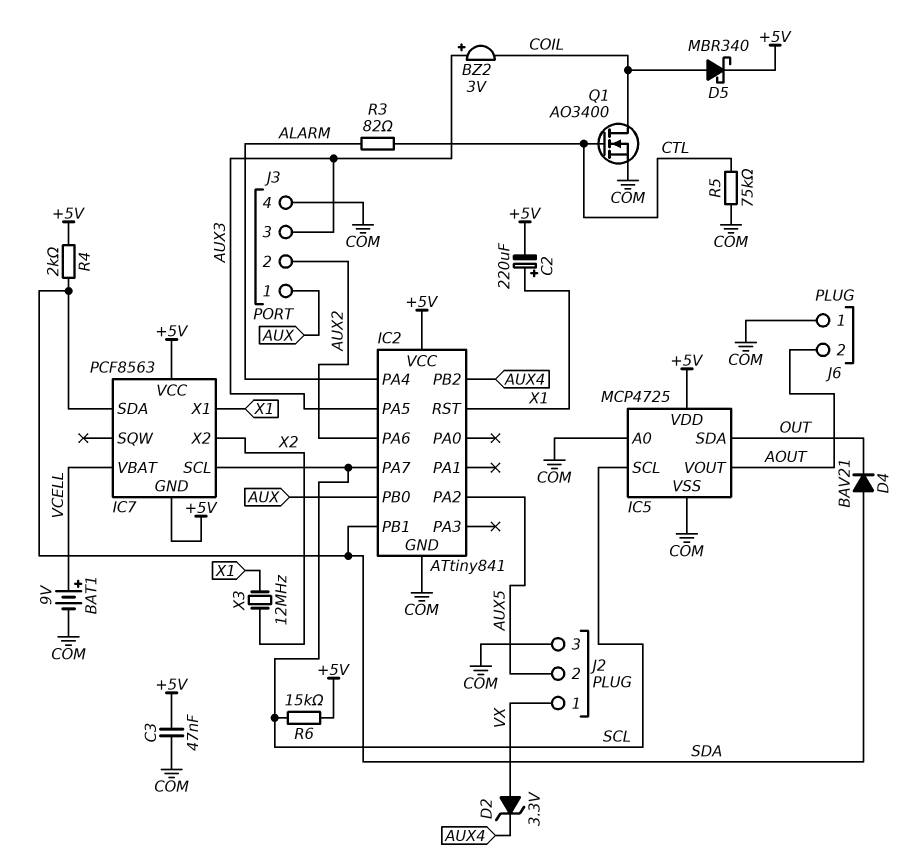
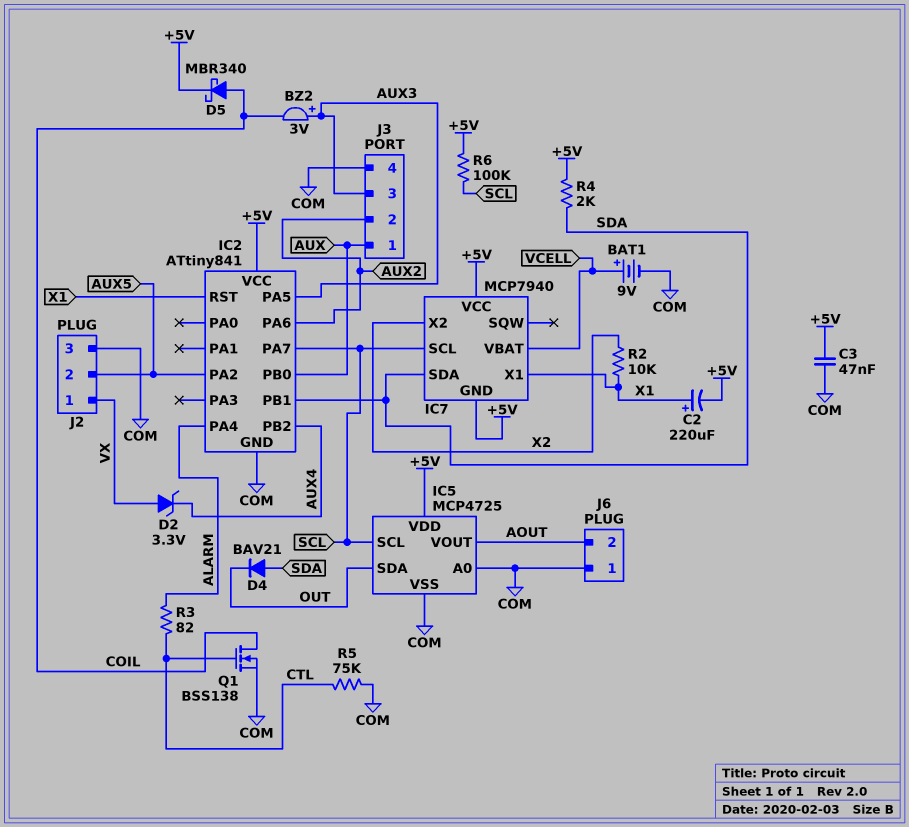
IC7: PCF8563 -> MCP7940
Q1: NMOS AO3400 (G CTL, D COIL, S COM) -> NMOS BSS138 (G CTL, D COIL, S COM)
R2: none -> 10k (X1, X2)
R6: 15k (+5V, SCL) -> 100k (+5V, SCL)
X3: 12MHz (X1, X2) -> none

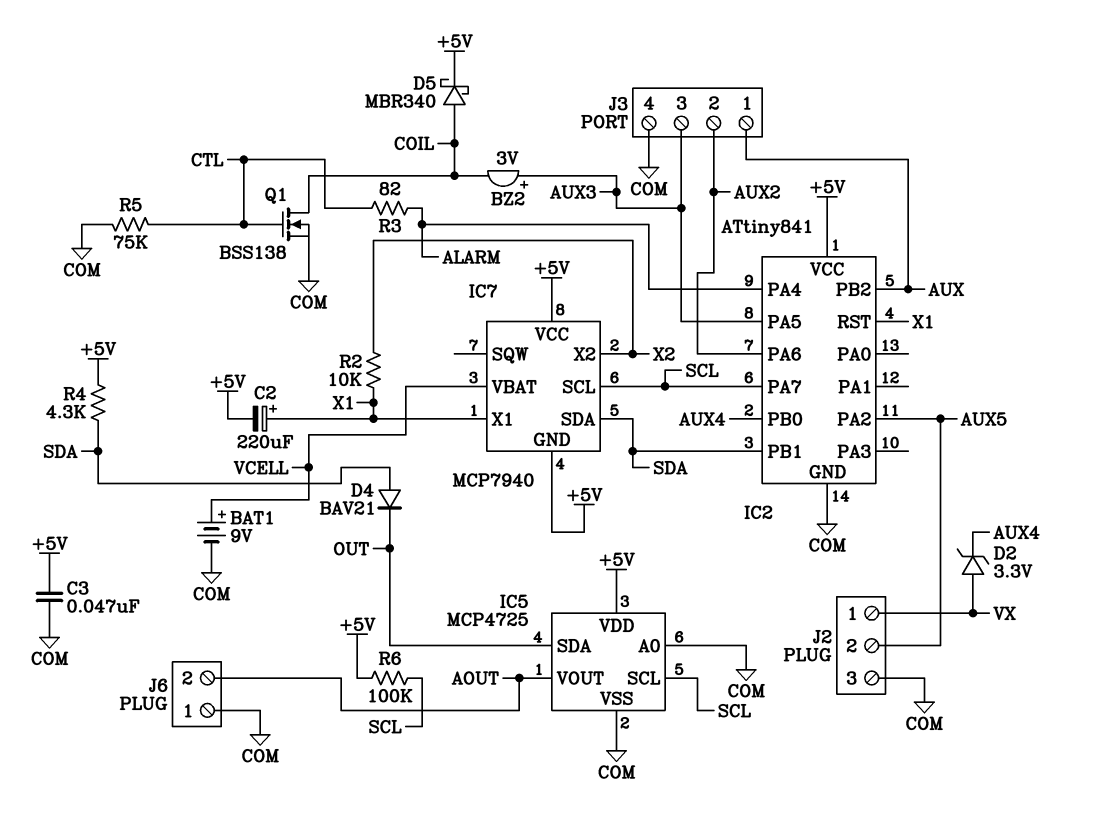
IC2 pin PB0: AUX -> AUX4
IC2 pin PB2: AUX4 -> AUX
R4: 2k (+5V, SDA) -> 4.3k (+5V, SDA)

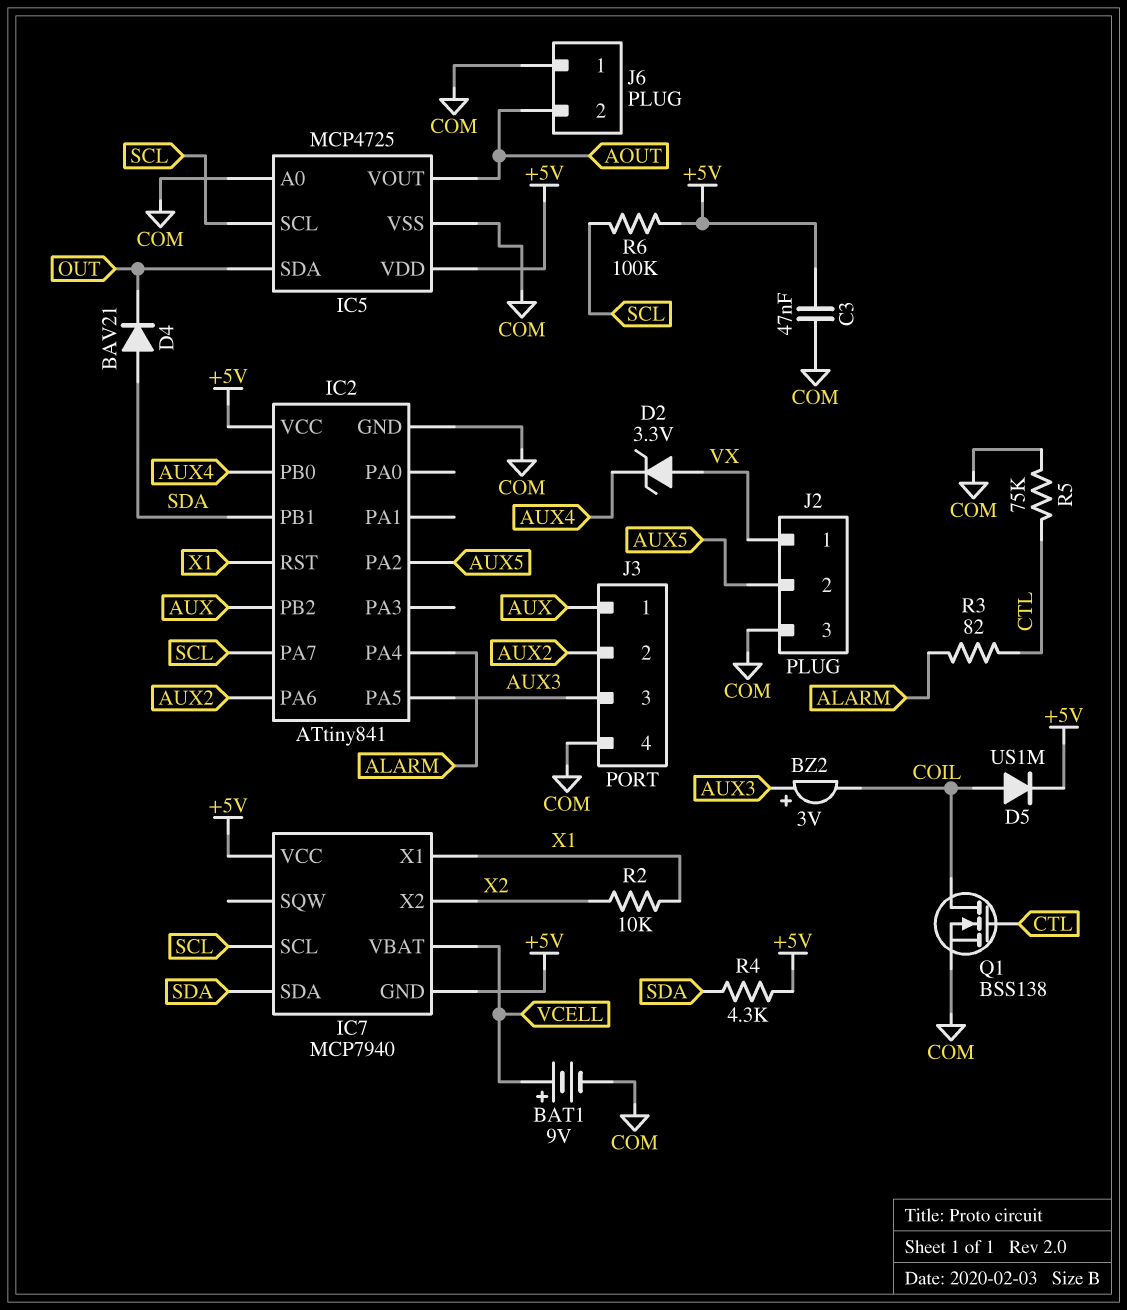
C2: 220uF (plus X1, minus +5V) -> none
D5: schottky MBR340 (A COIL, K +5V) -> diode US1M (A COIL, K +5V)

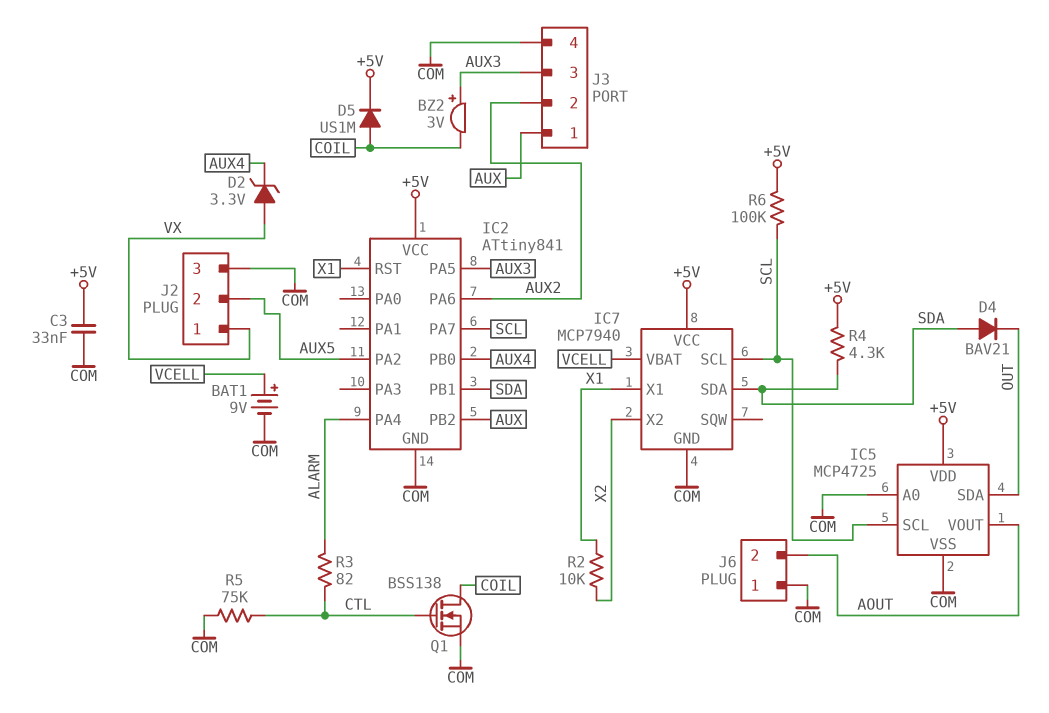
C3: 47nF (+5V, COM) -> 33nF (+5V, COM)
IC7 pin GND: +5V -> COM

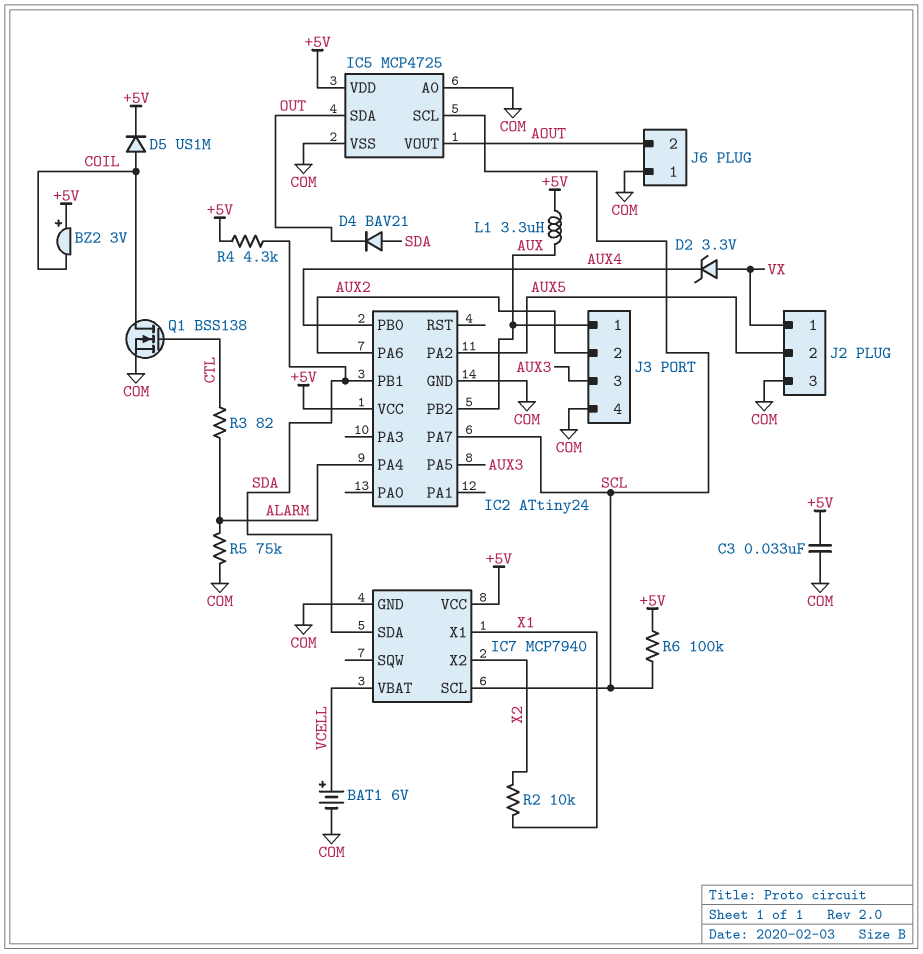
BAT1: 9V (plus VCELL, minus COM) -> 6V (plus VCELL, minus COM)
BZ2: buzzer 3V (plus AUX3, minus COIL) -> buzzer 3V (plus +5V, minus COIL)
IC2: ATtiny841 -> ATtiny24
IC2 pin RST: X1 -> none
L1: none -> 3.3uH (+5V, AUX)
R5: 75k (COM, CTL) -> 75k (ALARM, COM)

